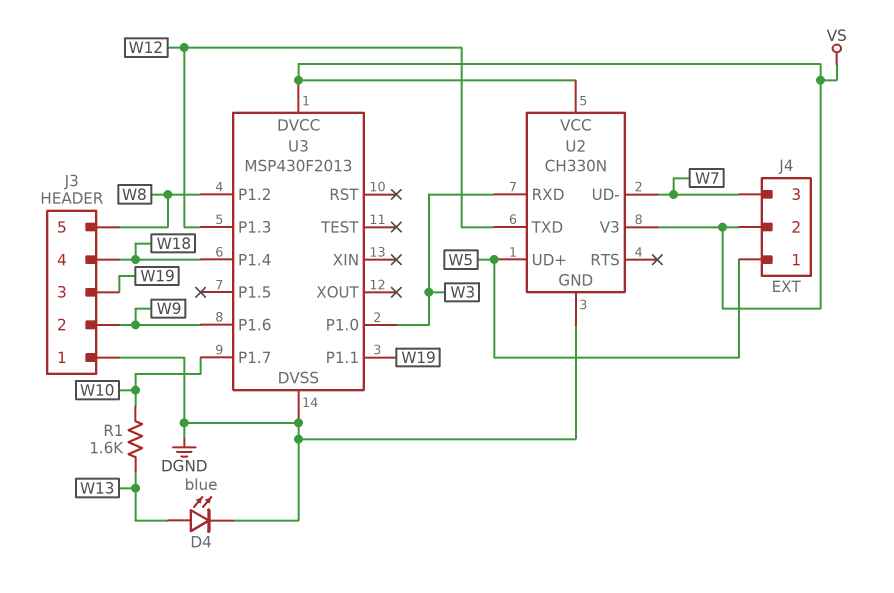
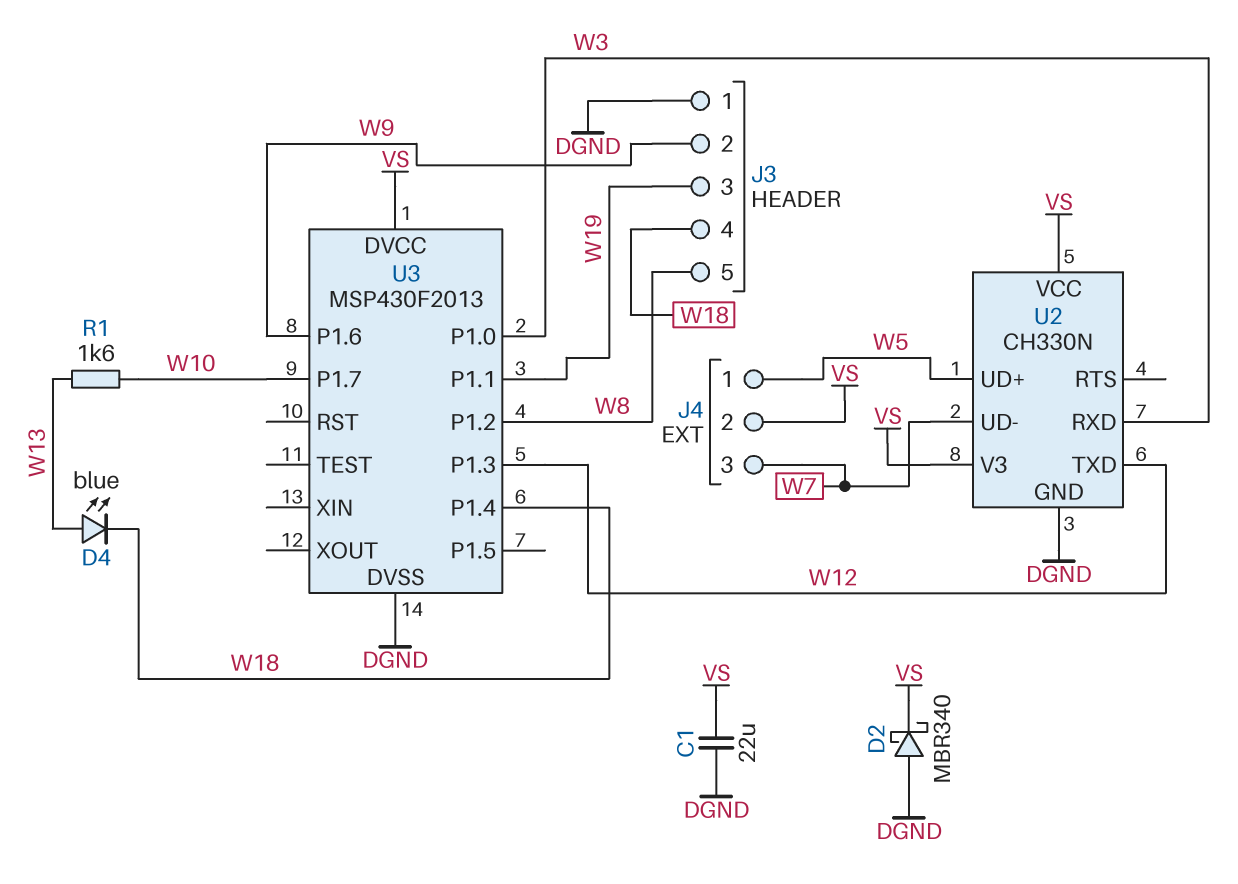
C1: none -> 22uF (DGND, VS)
D2: none -> schottky MBR340 (A DGND, K VS)
D4: LED blue (A W13, K DGND) -> LED blue (A W13, K W18)

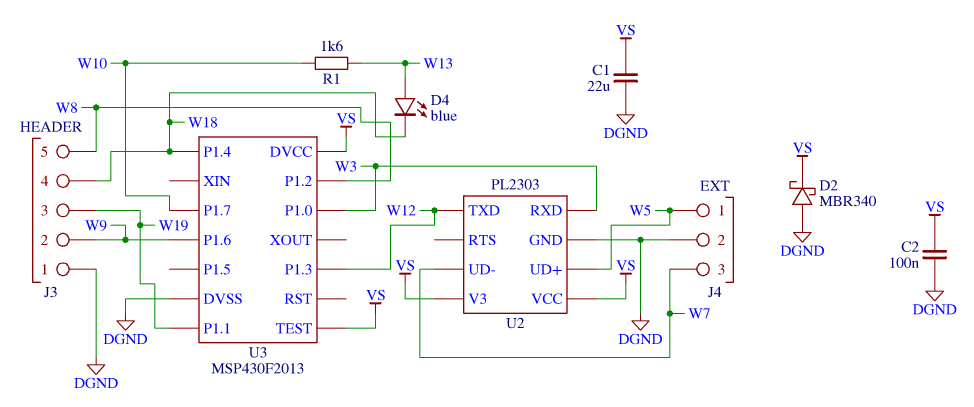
C2: none -> 100nF (DGND, VS)
J4 pin 2: VS -> DGND
U2: CH330N -> PL2303
U3 pin TEST: none -> VS

